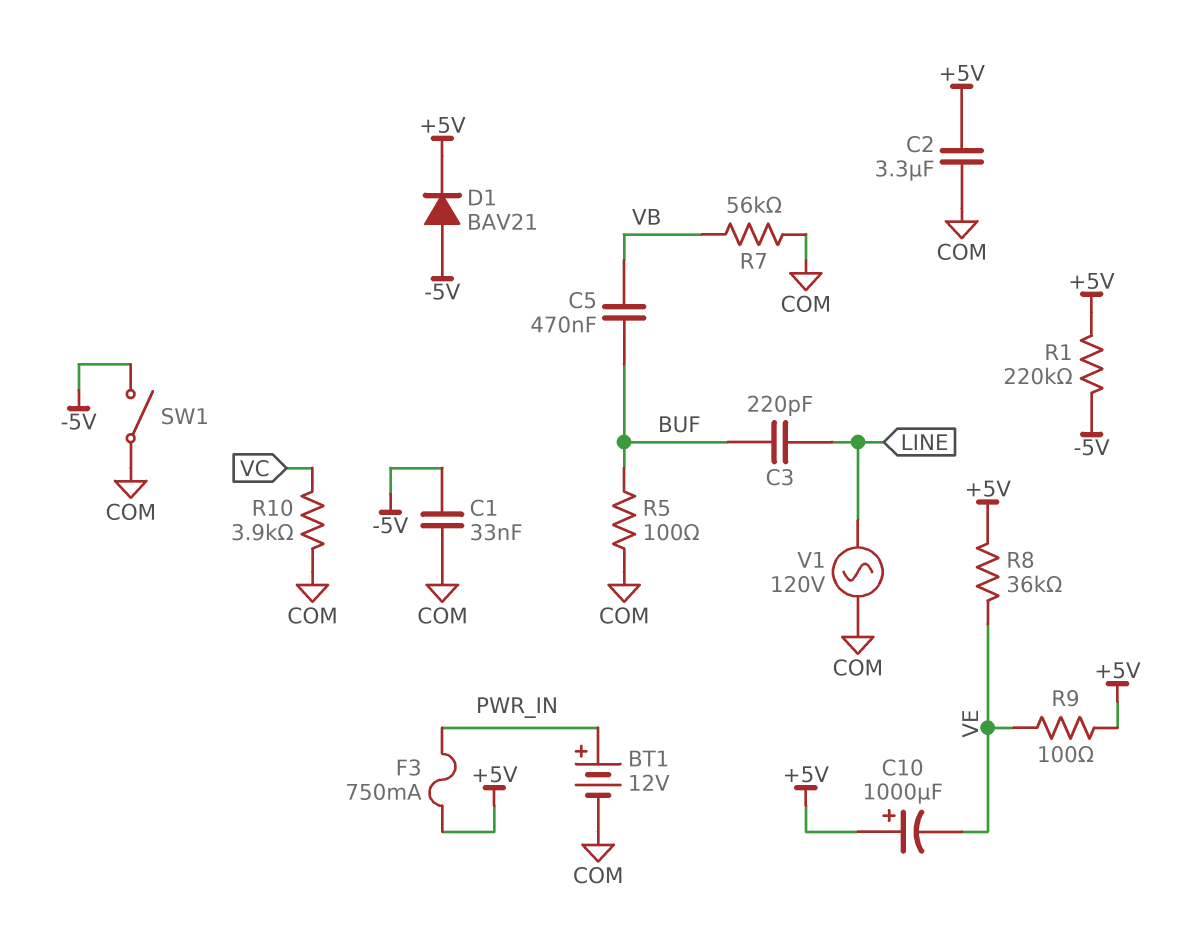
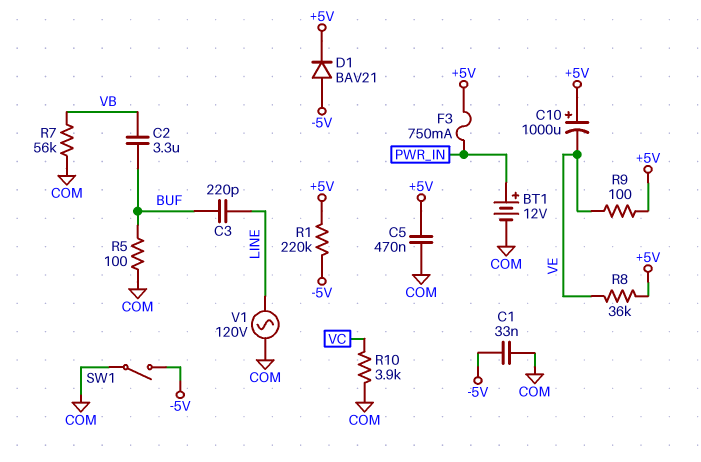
C2: 3.3uF (+5V, COM) -> 3.3uF (BUF, VB)
C5: 470nF (BUF, VB) -> 470nF (+5V, COM)

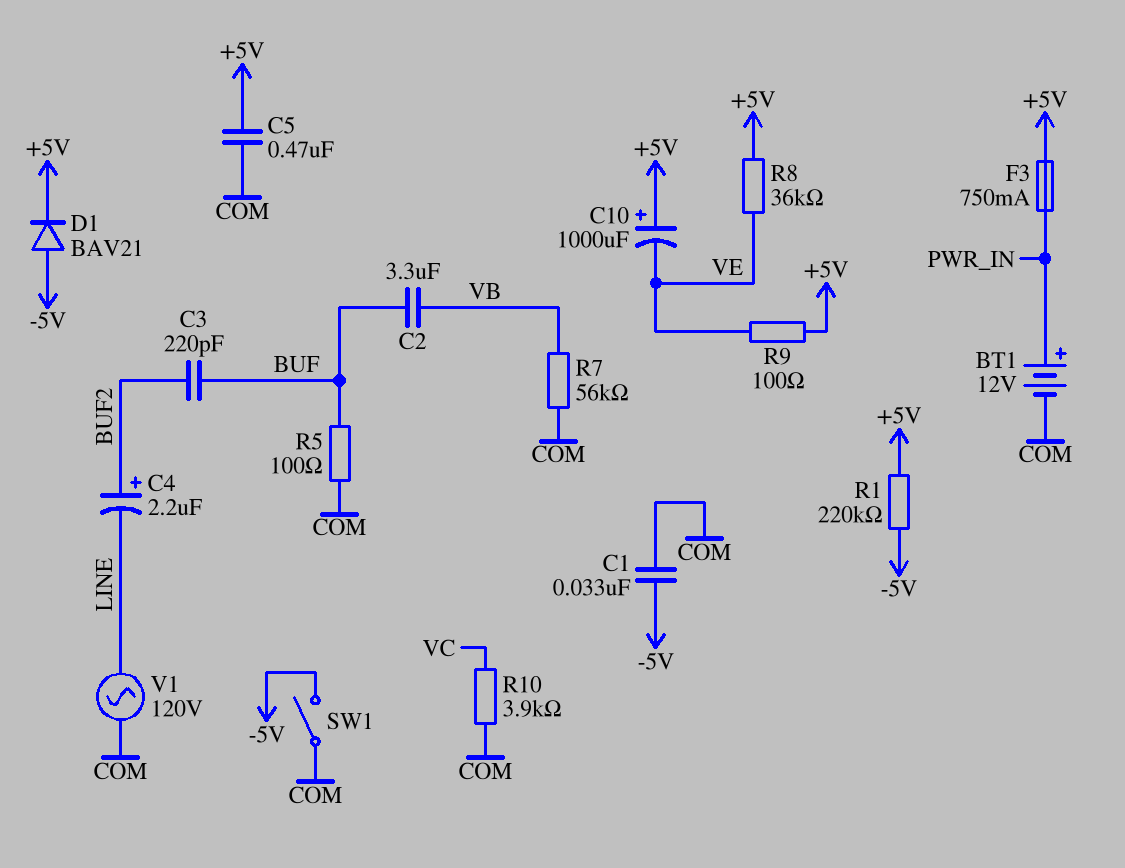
C3: 220pF (BUF, LINE) -> 220pF (BUF, BUF2)
C4: none -> 2.2uF (plus BUF2, minus LINE)

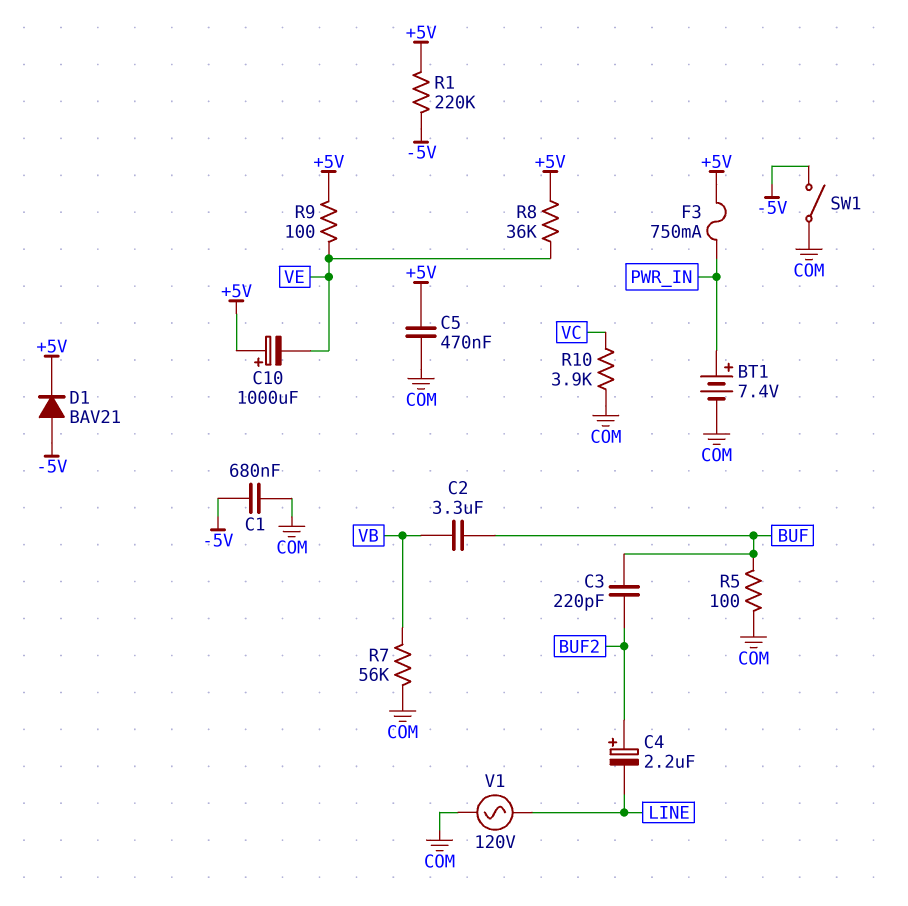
BT1: 12V (plus PWR_IN, minus COM) -> 7.4V (plus PWR_IN, minus COM)
C1: 33nF (-5V, COM) -> 680nF (-5V, COM)

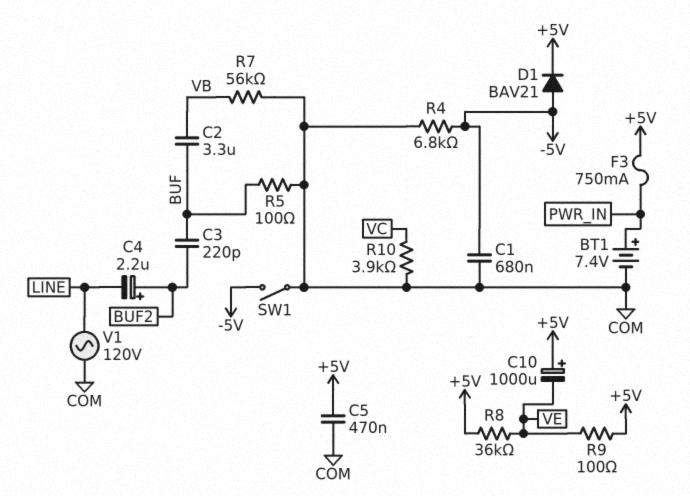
R1: 220k (+5V, -5V) -> none
R4: none -> 6.8k (-5V, COM)

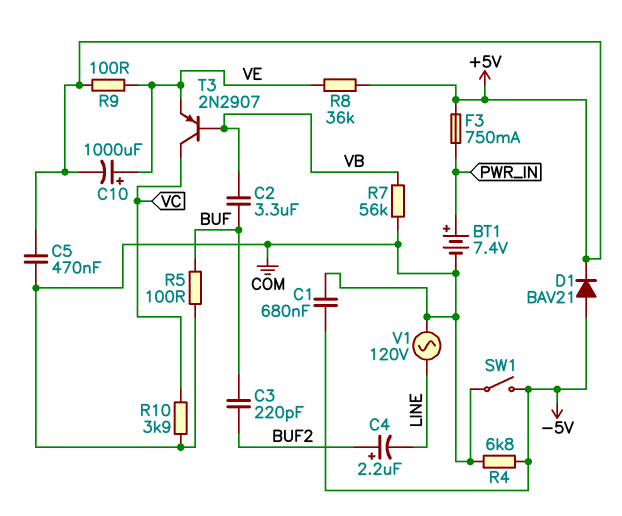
C10: 1000uF (plus +5V, minus VE) -> 1000uF (plus VE, minus +5V)
T3: none -> PNP 2N2907 (B VB, C VC, E VE)

